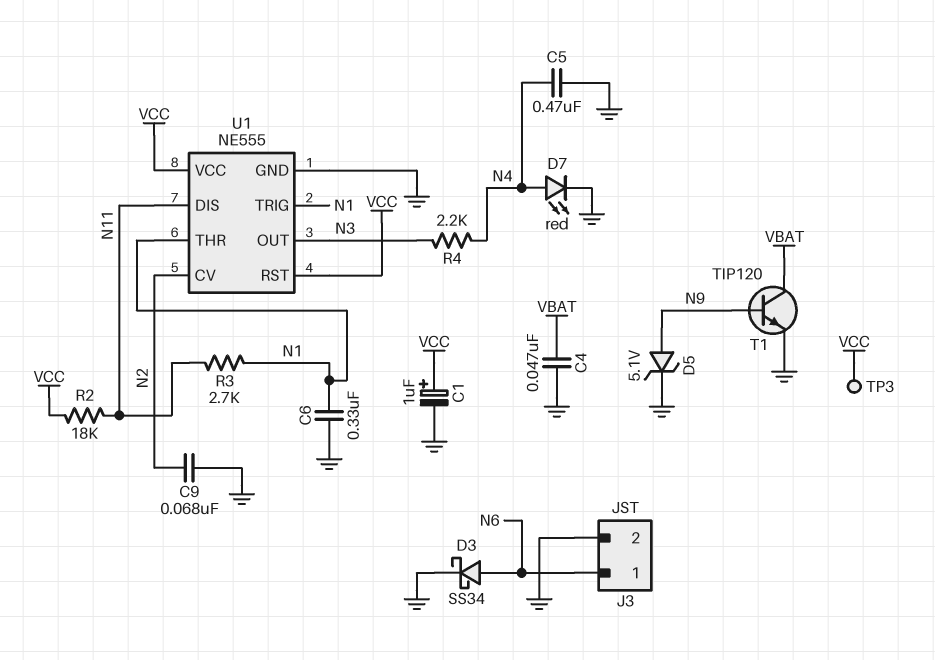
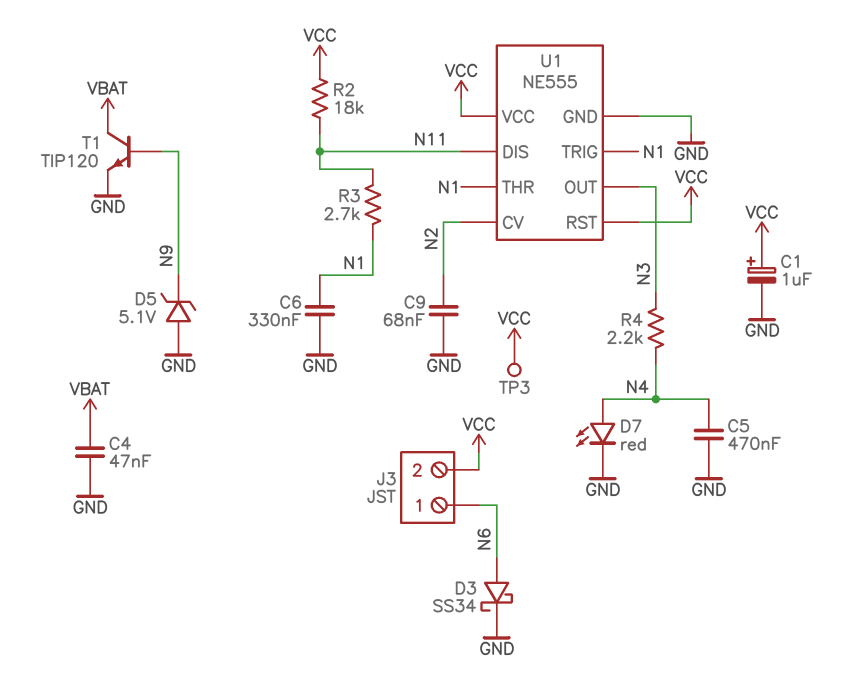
D5: zener 5.1V (A N9, K GND) -> zener 5.1V (A GND, K N9)
J3 pin 2: GND -> VCC

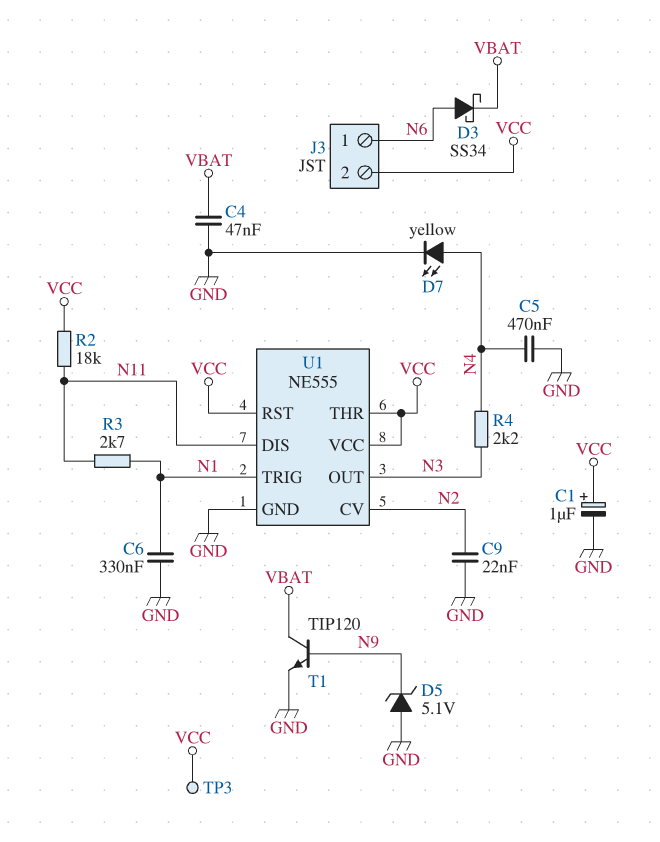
C9: 68nF (GND, N2) -> 22nF (GND, N2)
D3: schottky SS34 (A N6, K GND) -> schottky SS34 (A N6, K VBAT)
D7: LED red (A N4, K GND) -> LED yellow (A N4, K GND)
U1 pin THR: N1 -> VCC

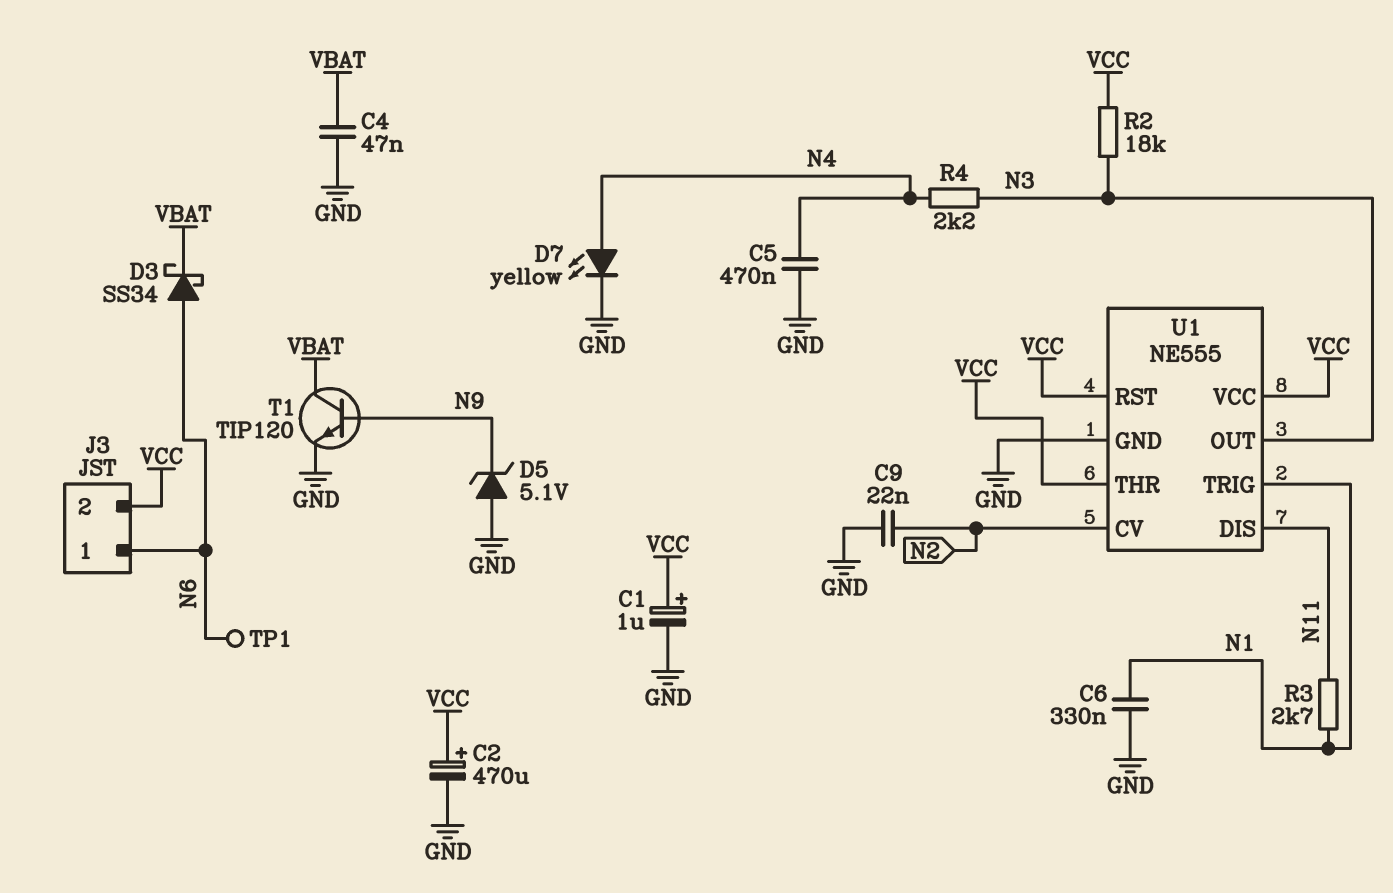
C2: none -> 470uF (plus VCC, minus GND)
R2: 18k (N11, VCC) -> 18k (N3, VCC)
TP1: none -> test point (N6)
TP3: test point (VCC) -> none

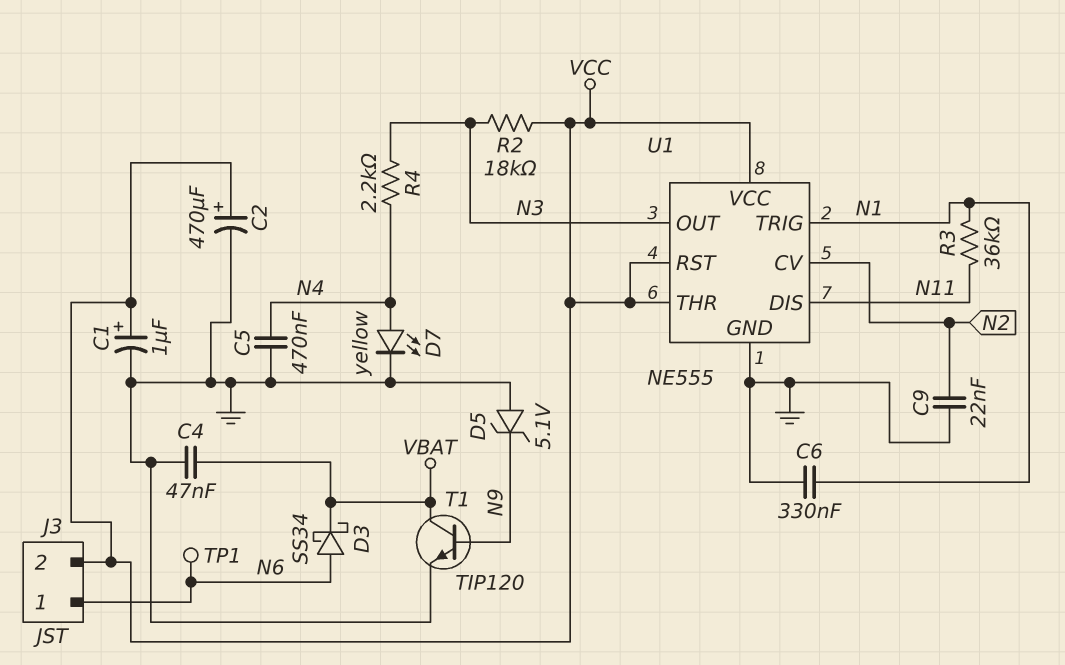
R3: 2.7k (N1, N11) -> 36k (N1, N11)

